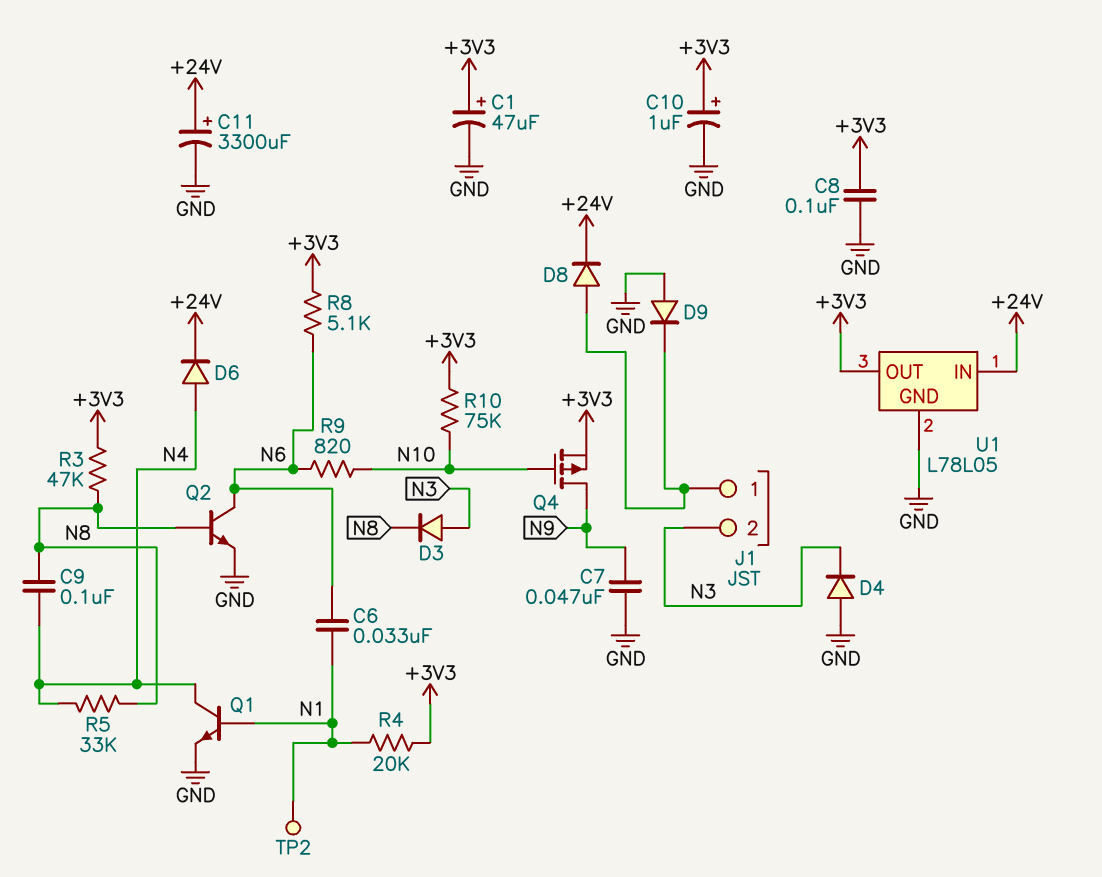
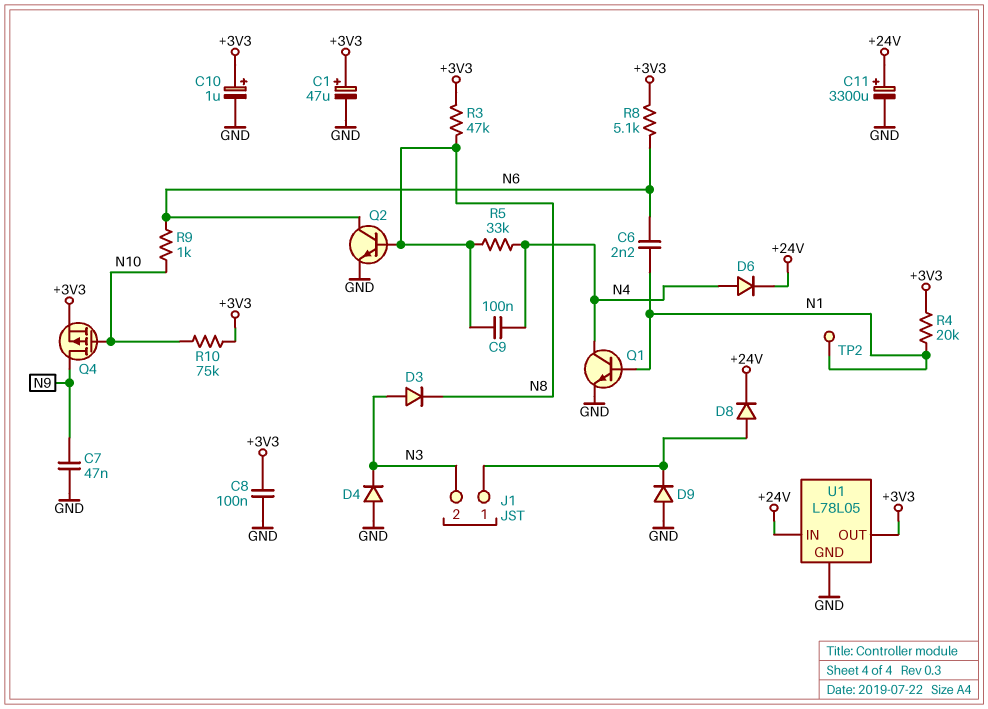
C6: 33nF (N1, N6) -> 2.2nF (N1, N6)
R9: 820 (N6, N10) -> 1k (N6, N10)

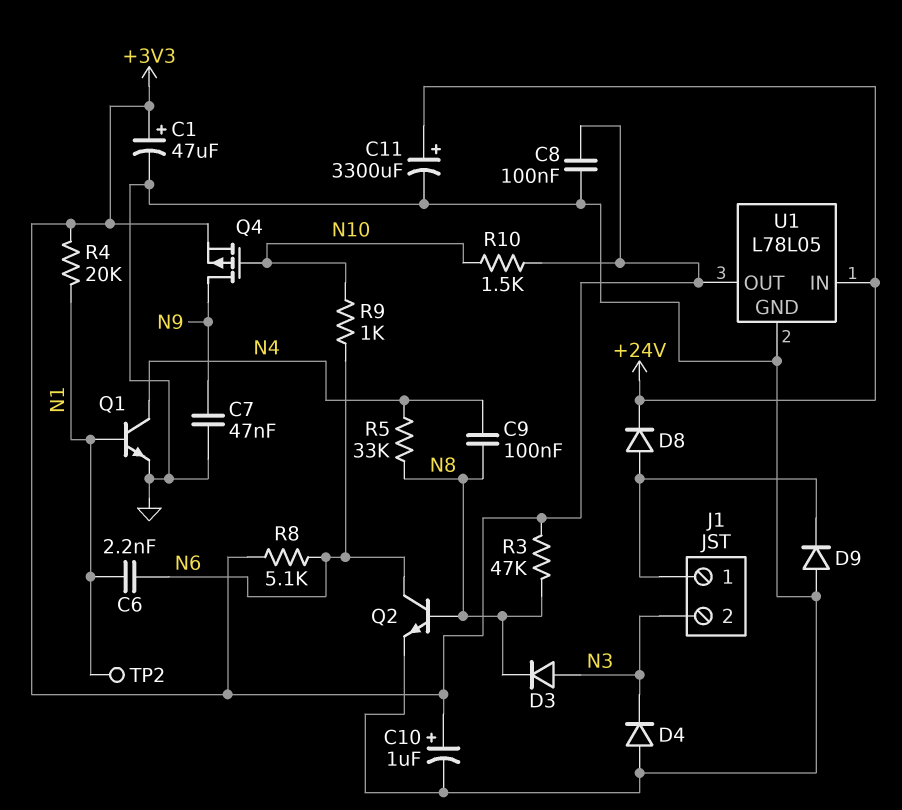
D6: diode (A N4, K +24V) -> none
R10: 75k (+3V3, N10) -> 1.5k (+3V3, N10)

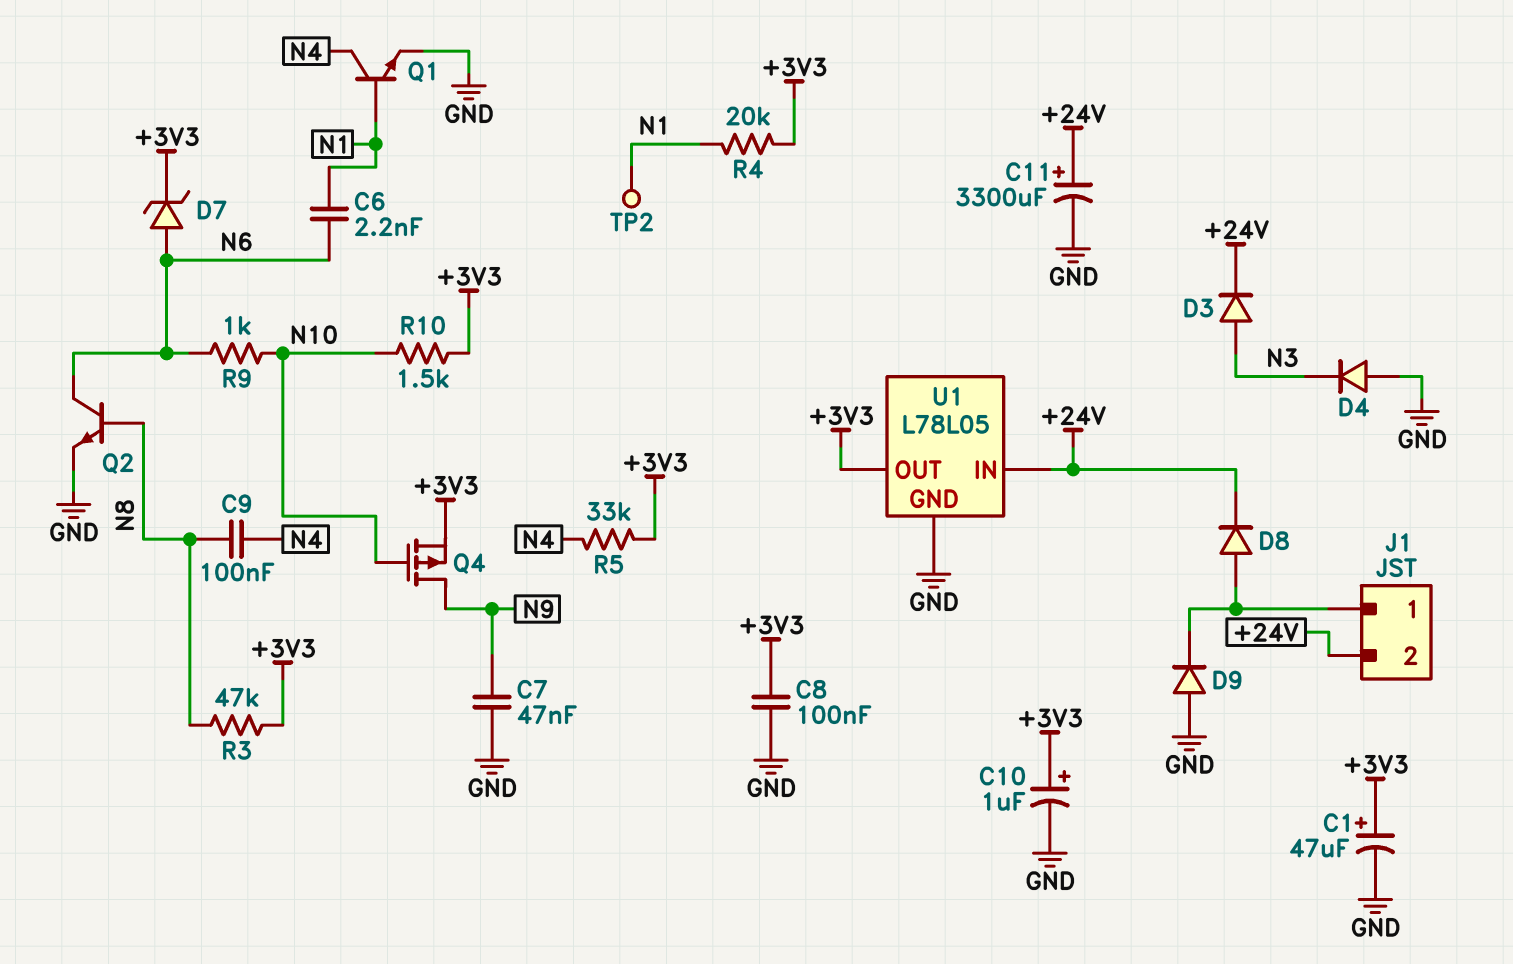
D3: diode (A N3, K N8) -> diode (A N3, K +24V)
D7: none -> zener (A N6, K +3V3)
J1 pin 2: N3 -> +24V
R5: 33k (N4, N8) -> 33k (+3V3, N4)
R8: 5.1k (+3V3, N6) -> none

